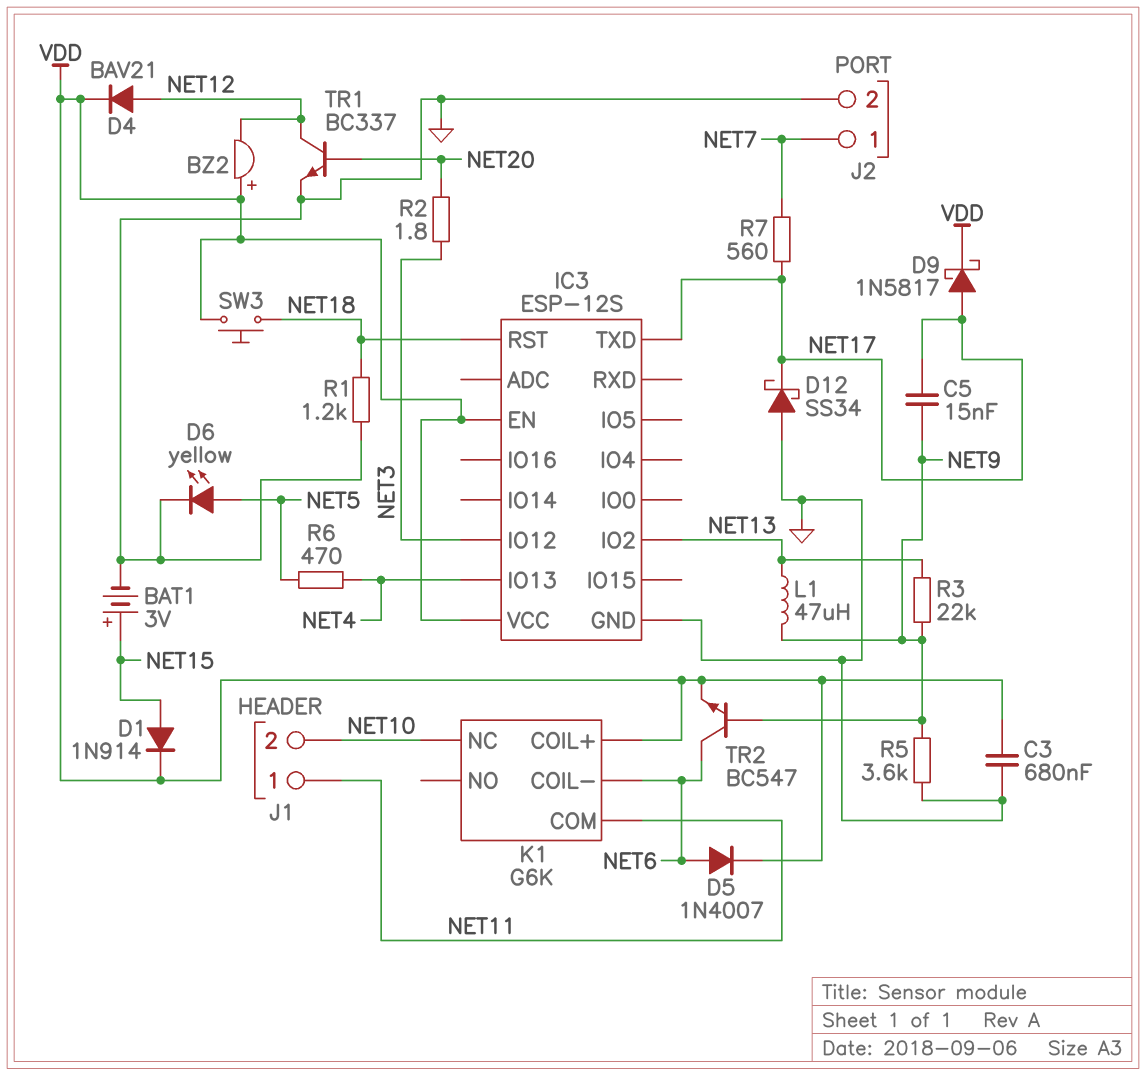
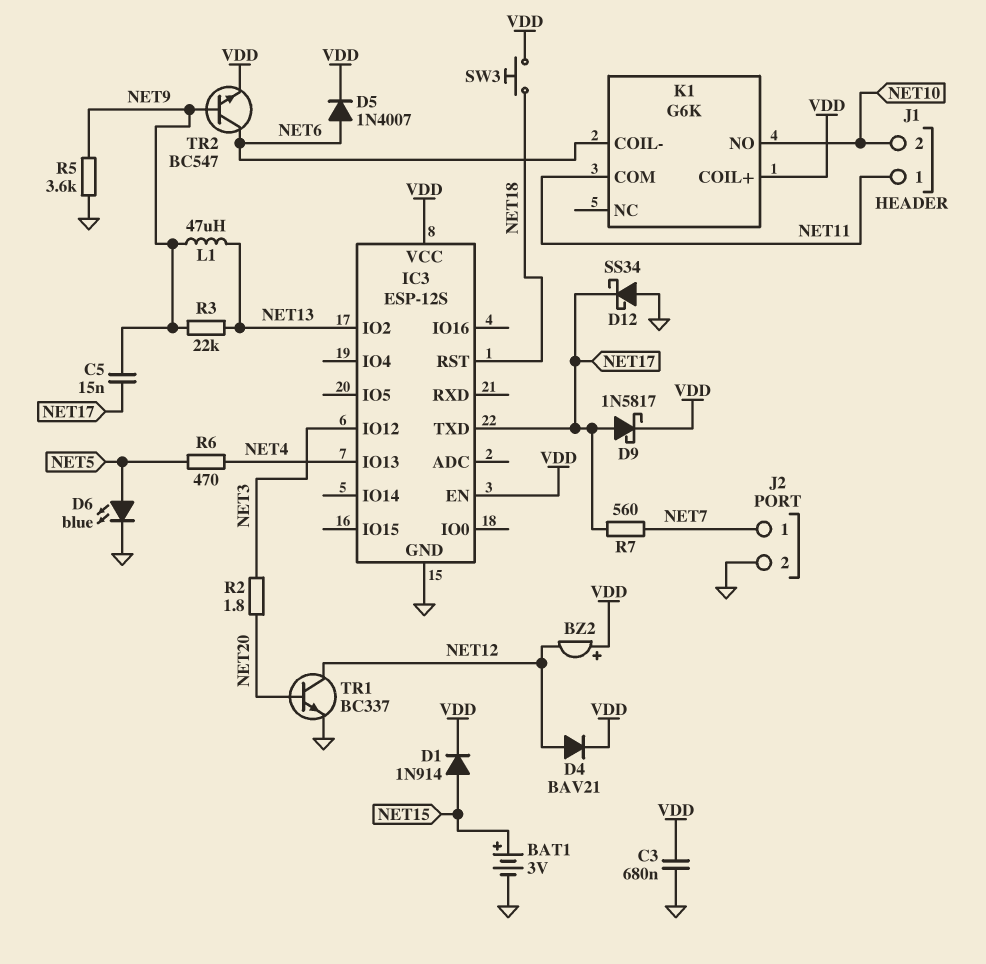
D6: LED yellow (A NET5, K GND) -> LED blue (A NET5, K GND)
K1 pin NC: NET10 -> none
K1 pin NO: none -> NET10
R1: 1.2k (GND, NET18) -> none

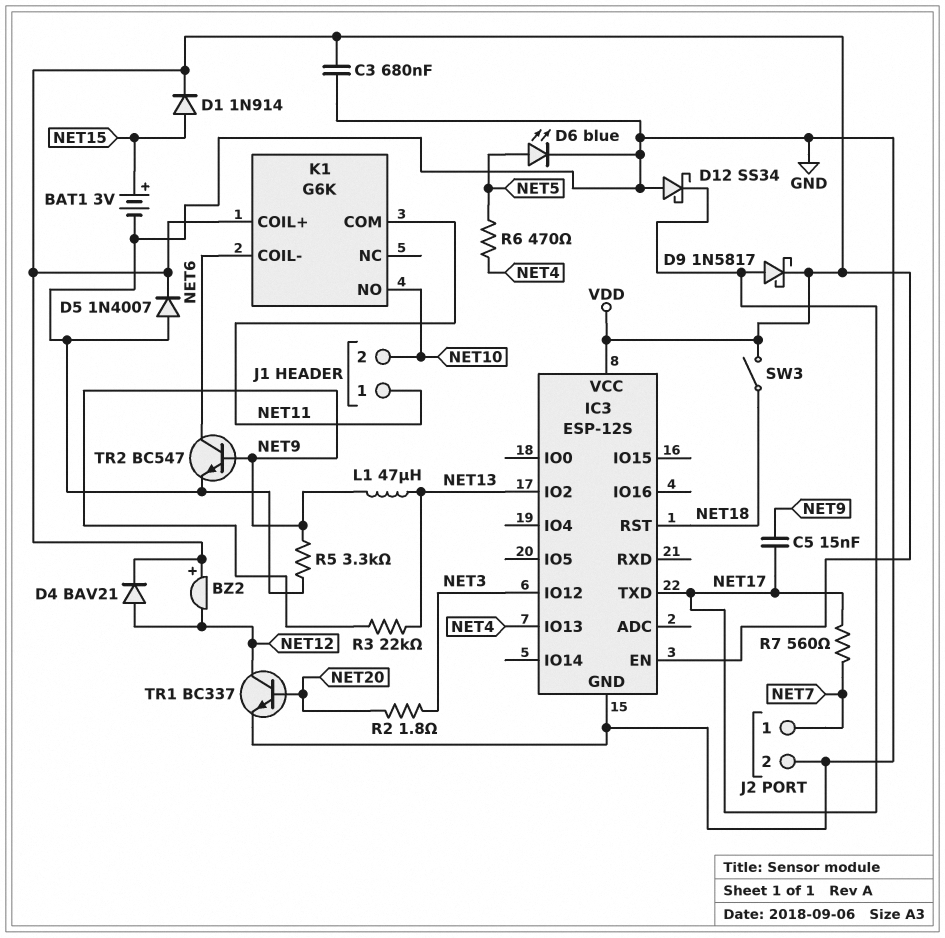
D5: diode 1N4007 (A NET6, K VDD) -> diode 1N4007 (A GND, K VDD)
R5: 3.6k (GND, NET9) -> 3.3k (GND, NET9)
SW3: button (NET18, VDD) -> switch (NET18, VDD)
TR2: NPN BC547 (B NET9, C NET6, E VDD) -> NPN BC547 (B NET9, C NET6, E GND)

